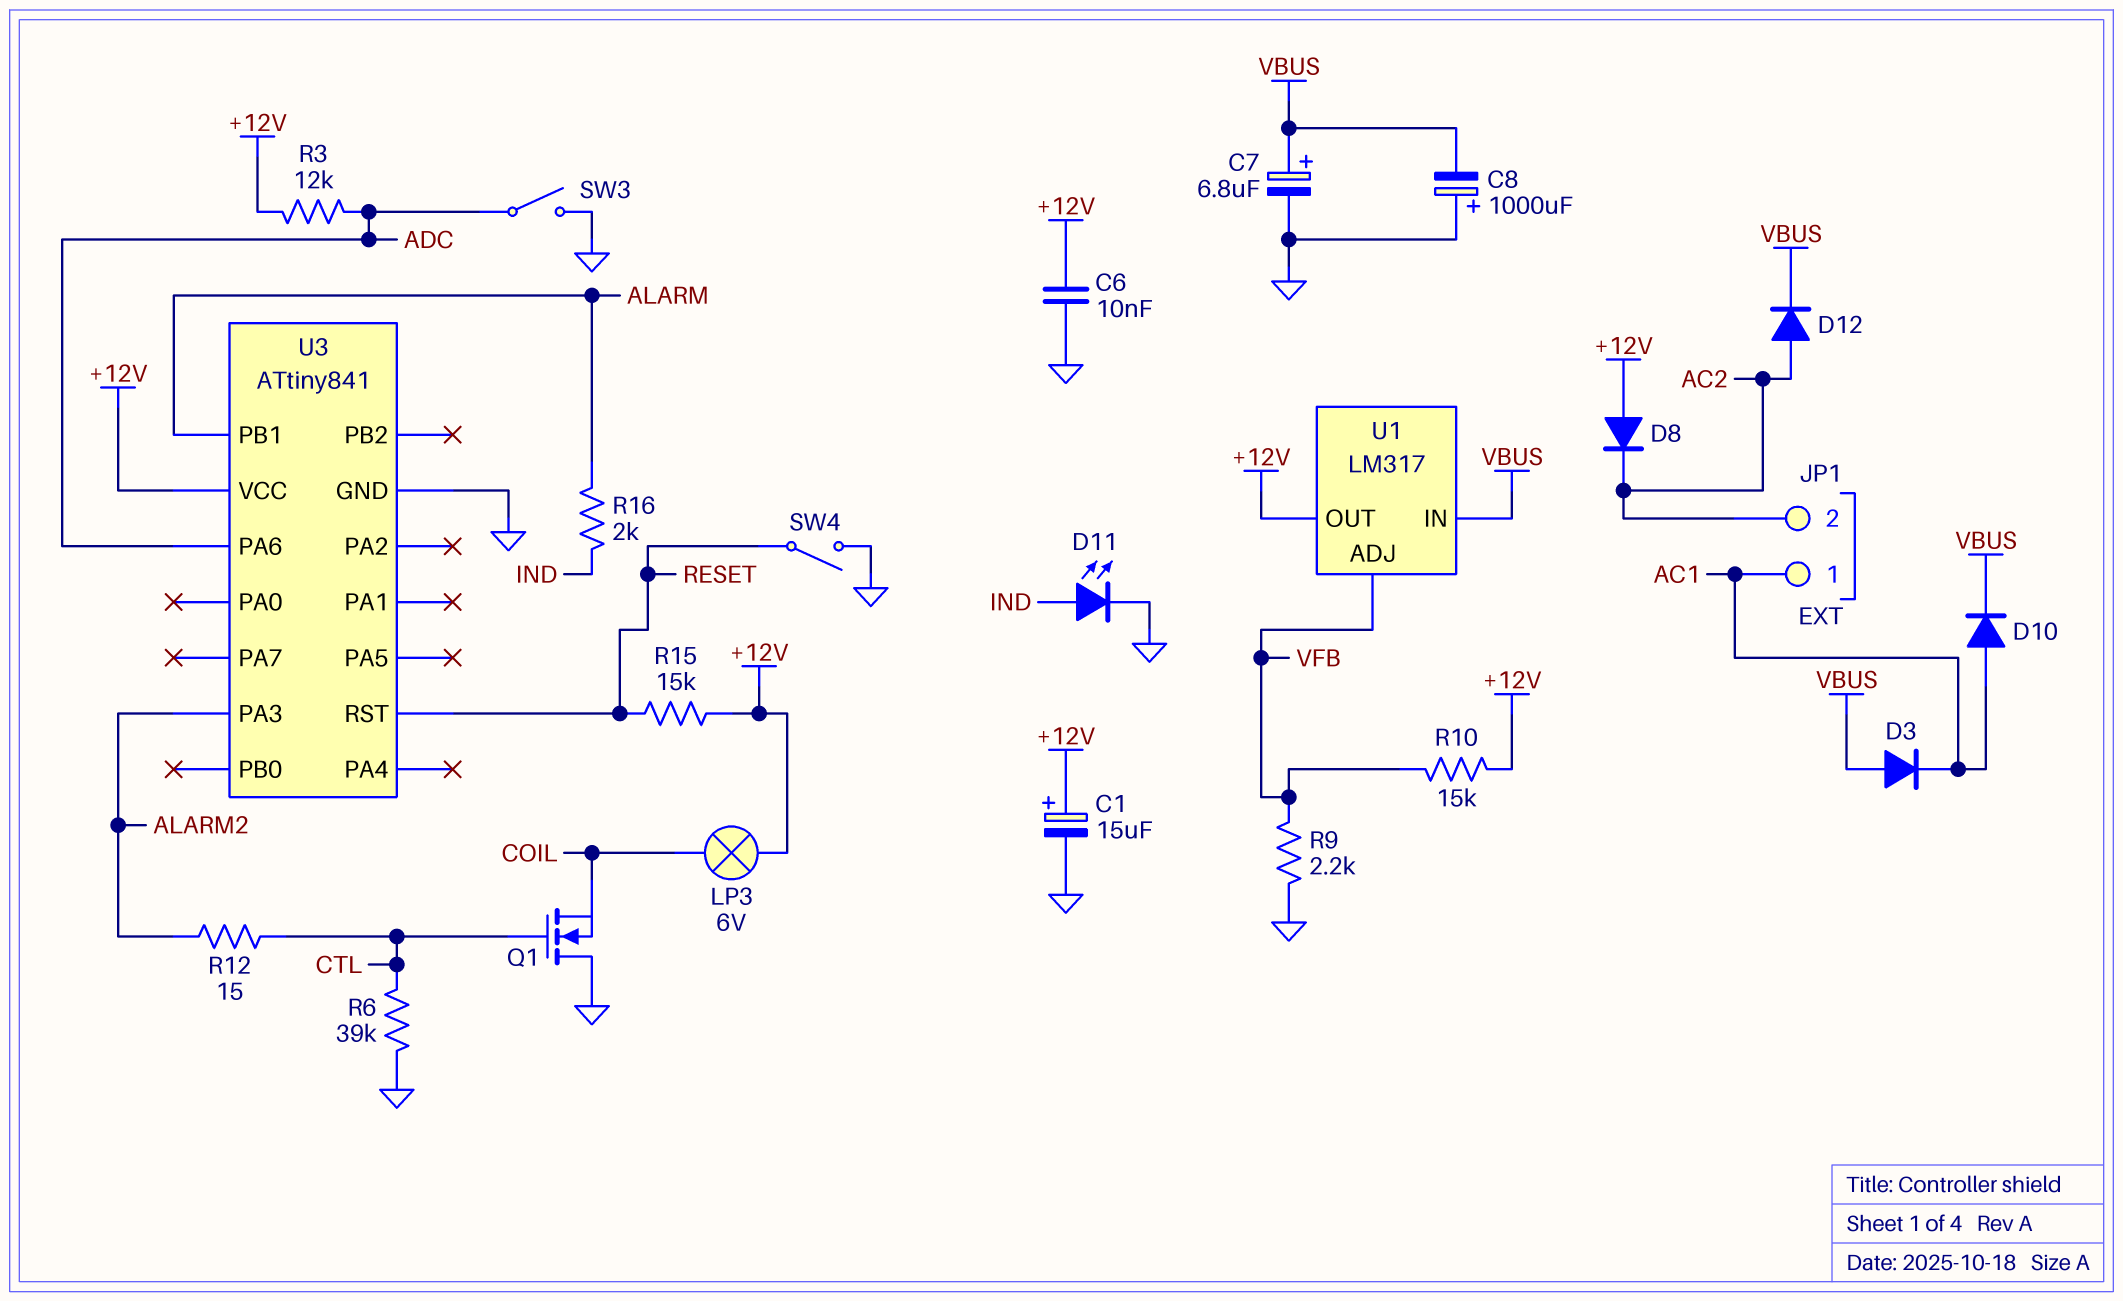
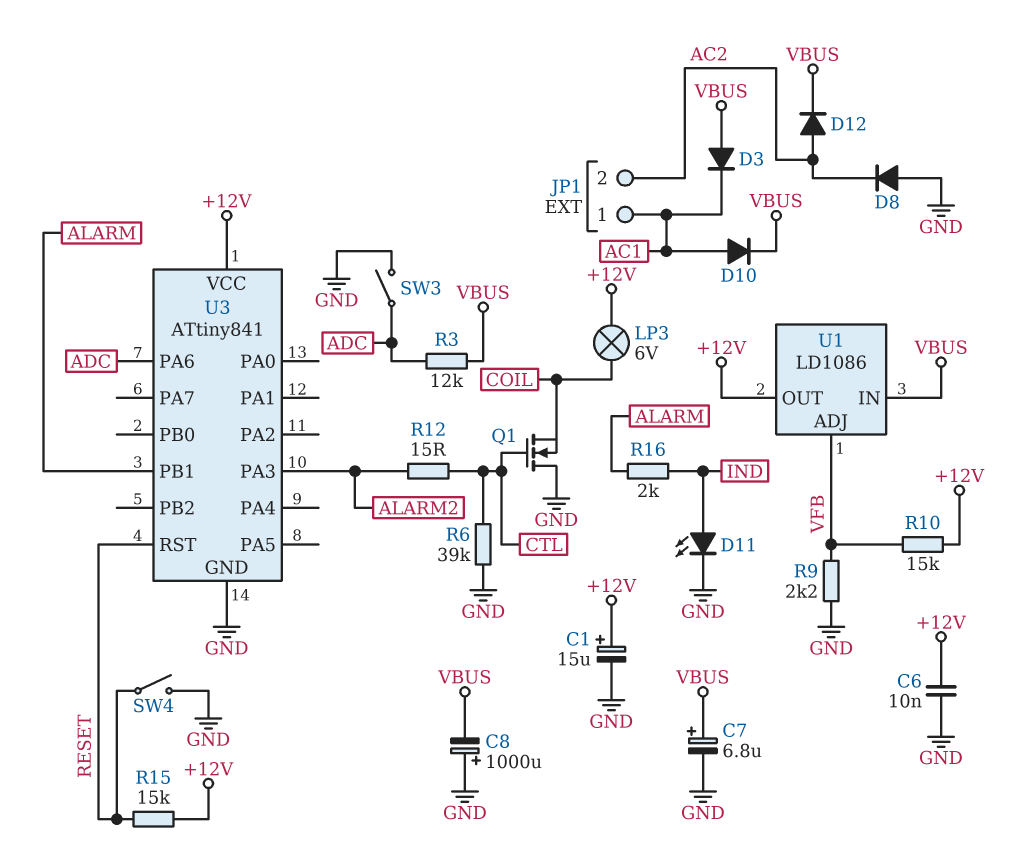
D8: diode (A +12V, K AC2) -> diode (A GND, K AC2)
R3: 12k (+12V, ADC) -> 12k (ADC, VBUS)
U1: LM317 -> LD1086

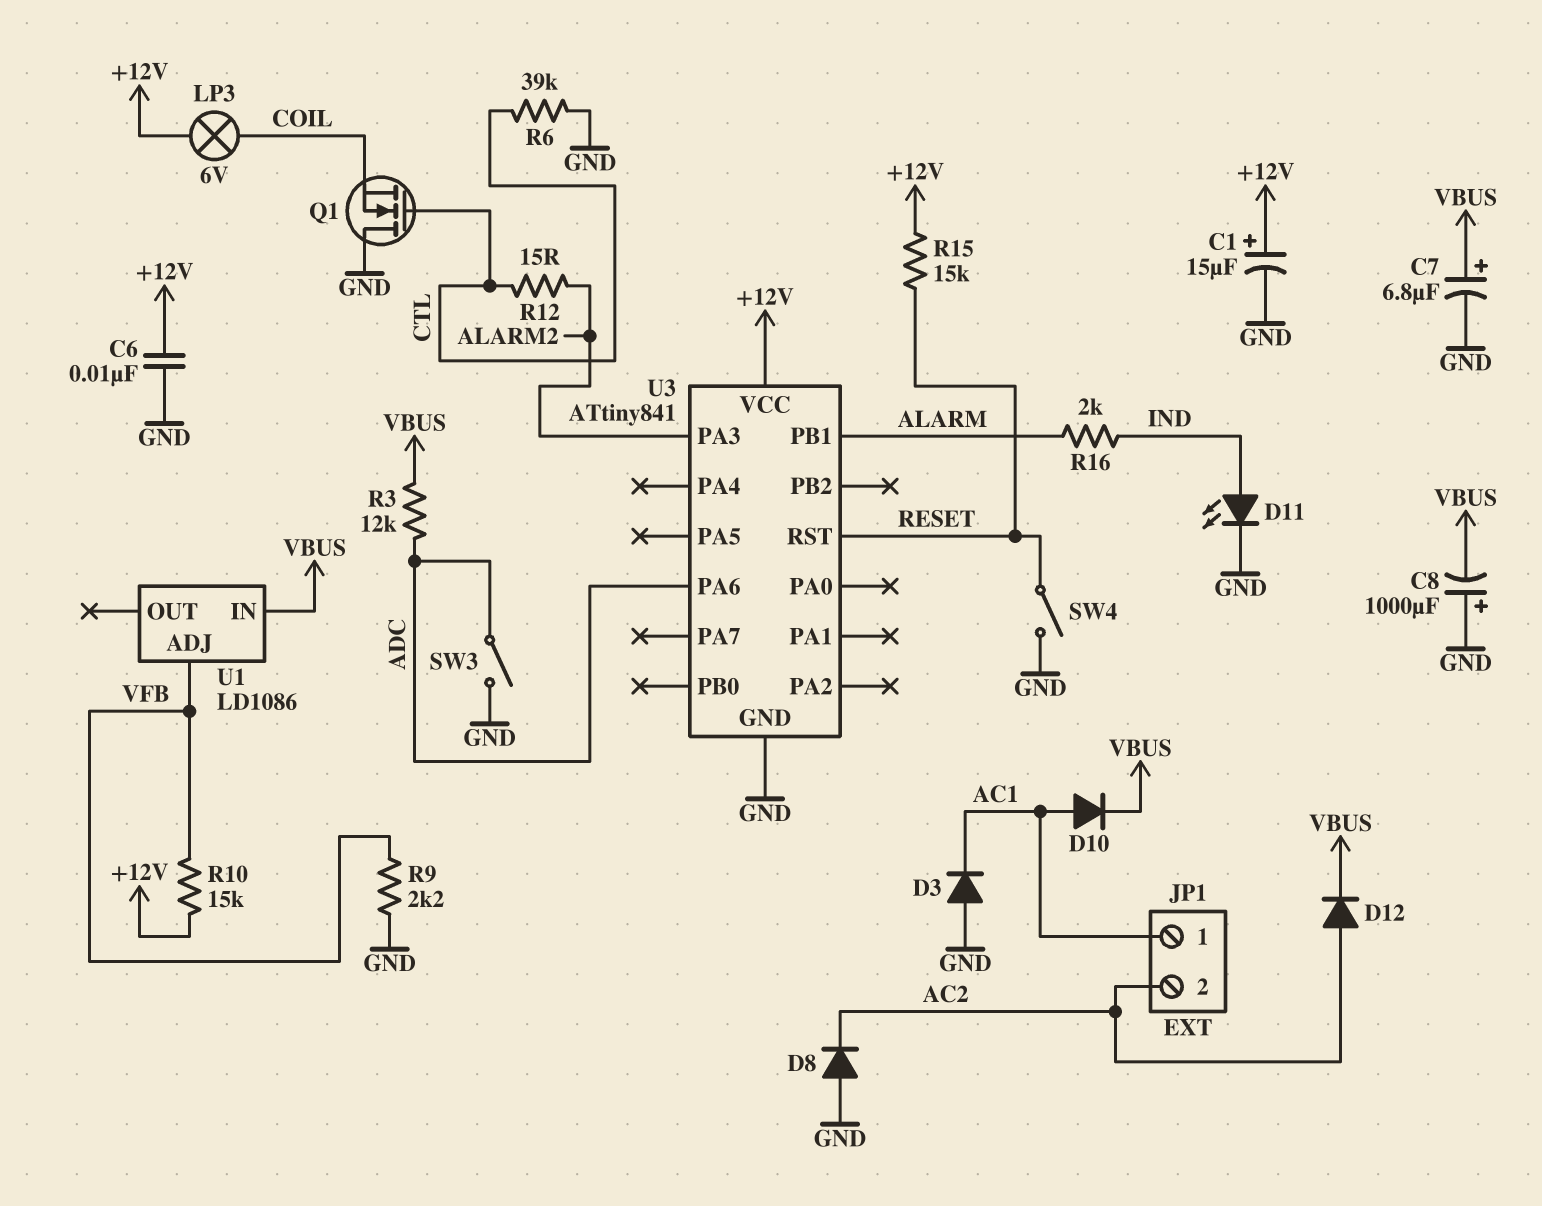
D3: diode (A VBUS, K AC1) -> diode (A GND, K AC1)
U1 pin OUT: +12V -> none

